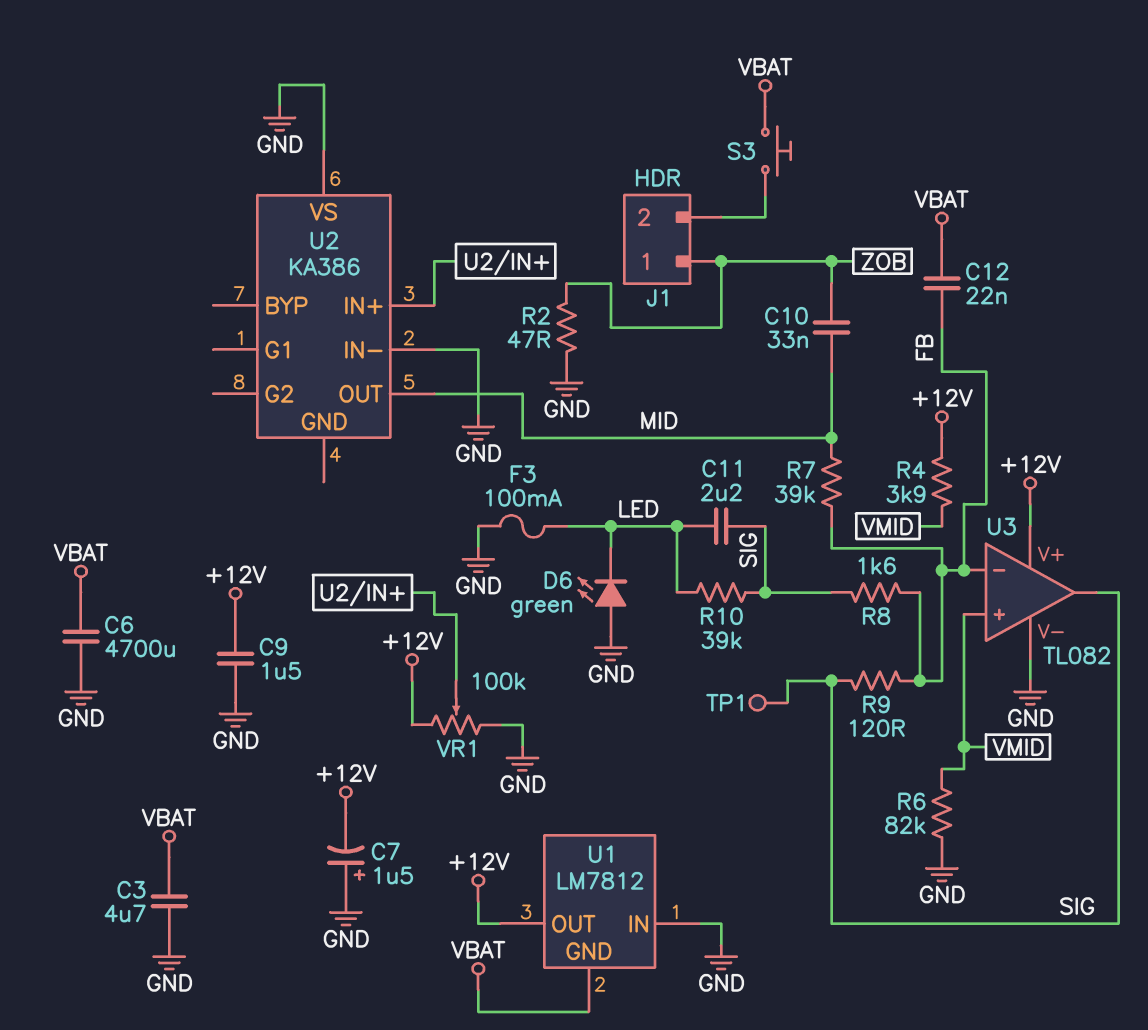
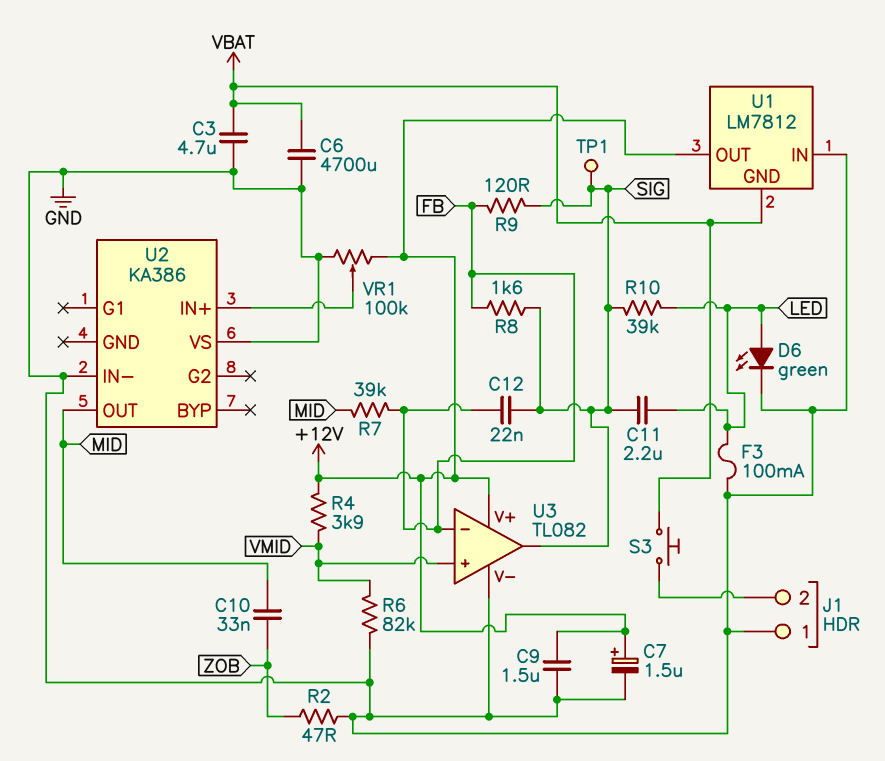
C7: 1.5uF (plus GND, minus +12V) -> 1.5uF (plus +12V, minus GND)
C12: 22nF (FB, VBAT) -> 22nF (FB, SIG)
D6: LED green (A GND, K LED) -> LED green (A LED, K GND)
J1 pin 1: ZOB -> GND

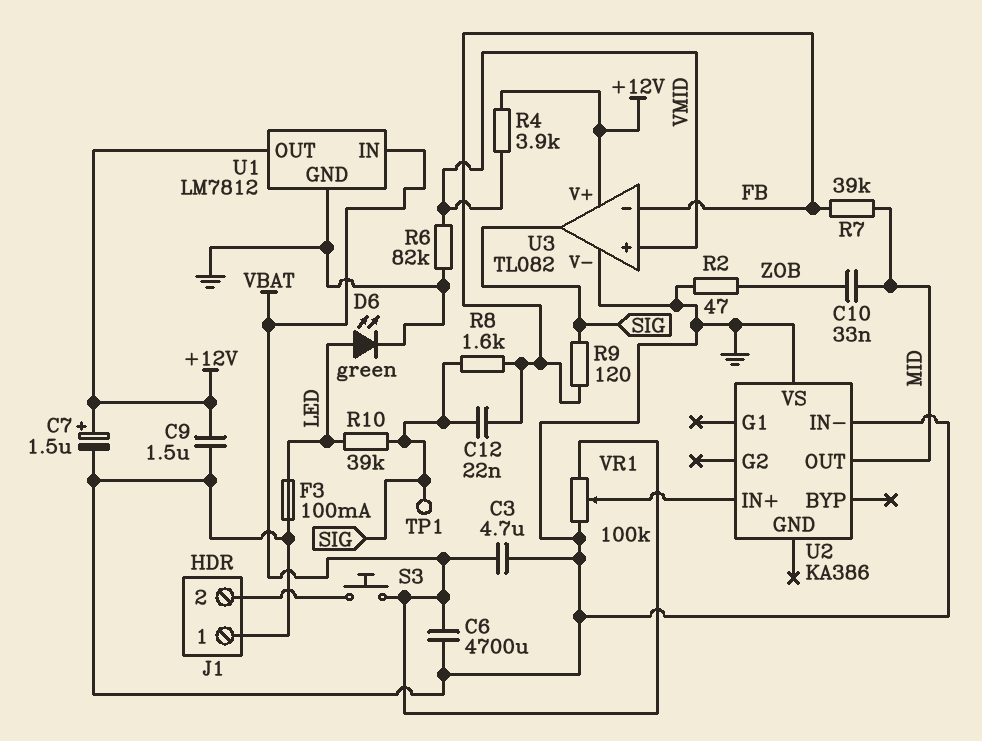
C11: 2.2uF (LED, SIG) -> none
U1 pin GND: VBAT -> GND
U1 pin IN: GND -> VBAT
VR1: 100k (+12V, GND, wiper U2/IN+) -> 100k (GND, VBAT, wiper U2/IN+)

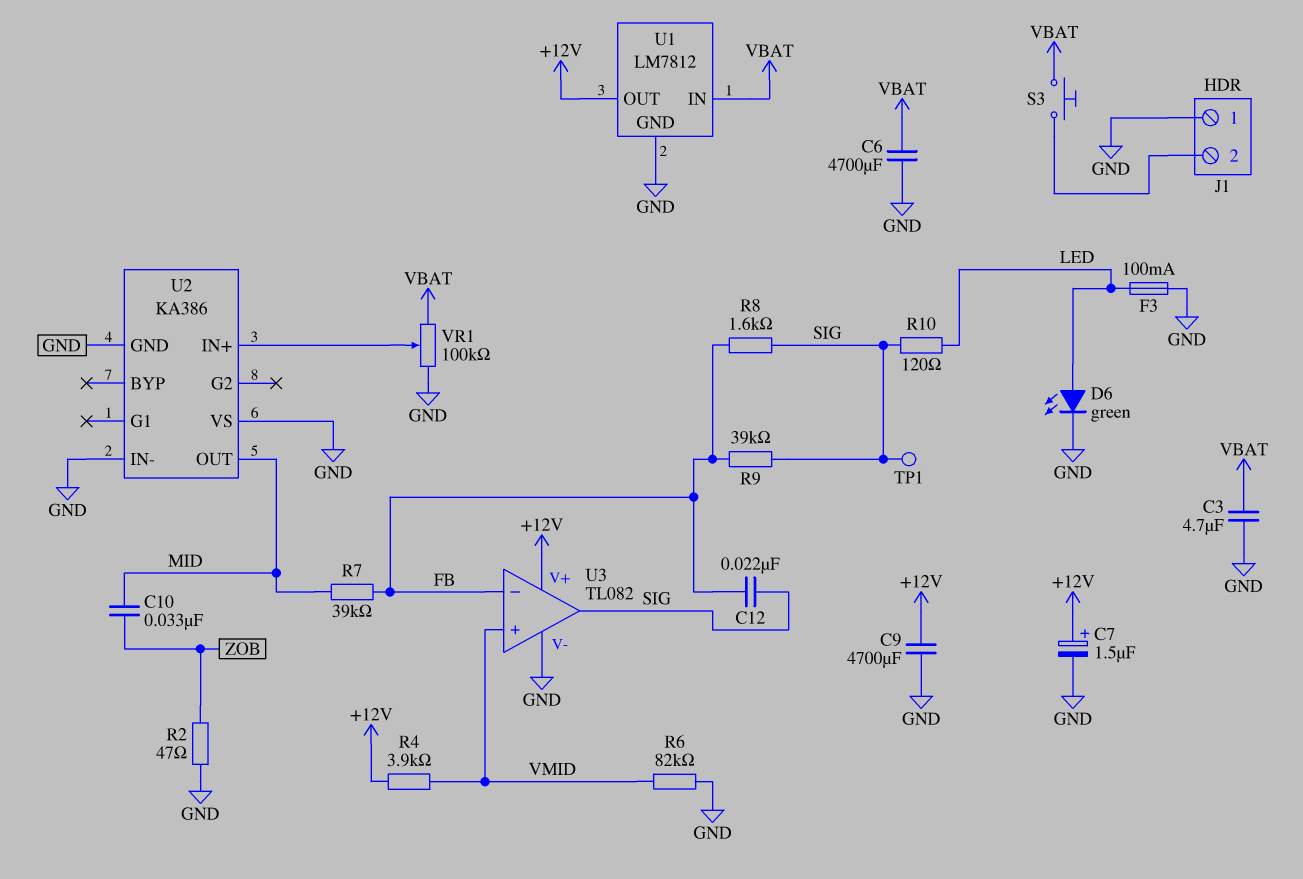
C9: 1.5uF (+12V, GND) -> 4700uF (+12V, GND)
R9: 120 (FB, SIG) -> 39k (FB, SIG)
R10: 39k (LED, SIG) -> 120 (LED, SIG)
U2 pin GND: none -> GND

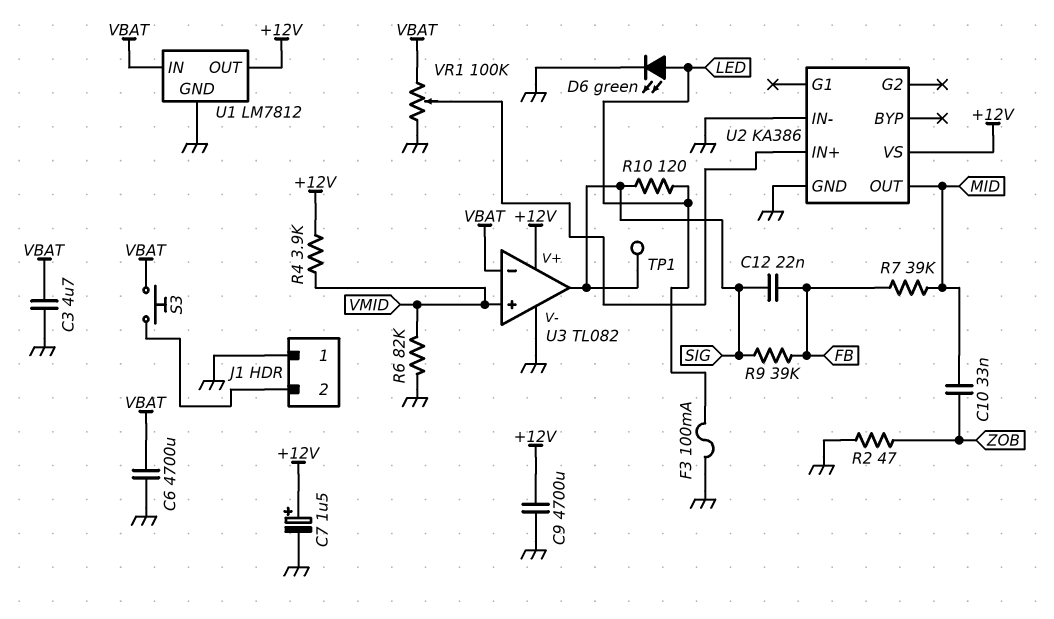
R8: 1.6k (FB, SIG) -> none
U2 pin VS: GND -> +12V
U3 pin in-: FB -> VBAT

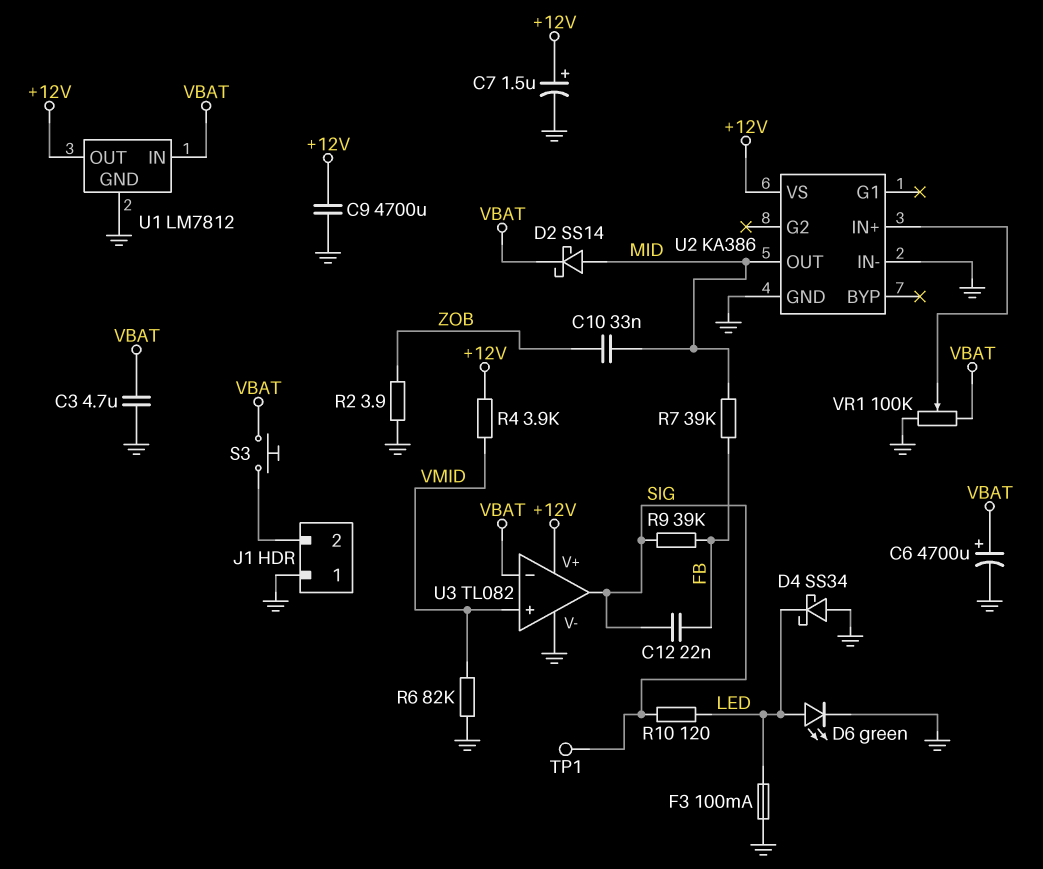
C6: 4700uF (GND, VBAT) -> 4700uF (plus VBAT, minus GND)
D2: none -> schottky SS14 (A MID, K VBAT)
D4: none -> schottky SS34 (A GND, K LED)
R2: 47 (GND, ZOB) -> 3.9 (GND, ZOB)

